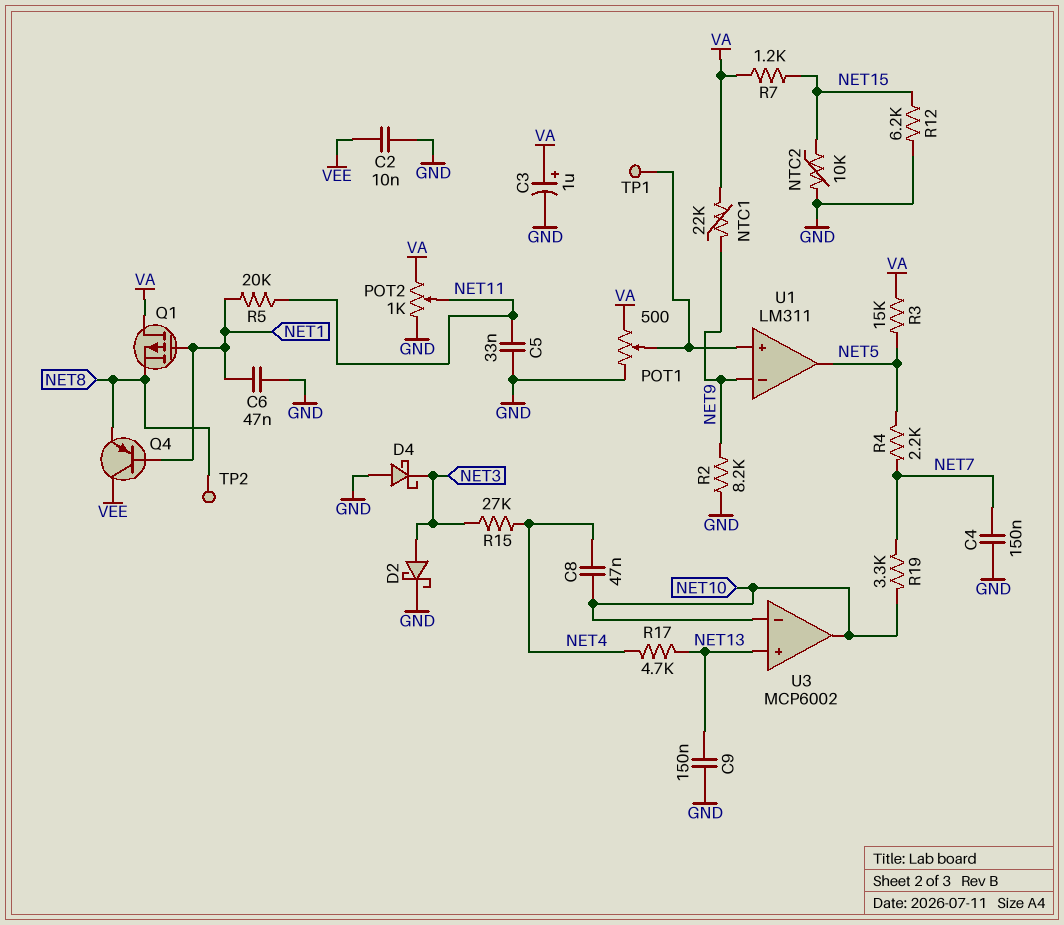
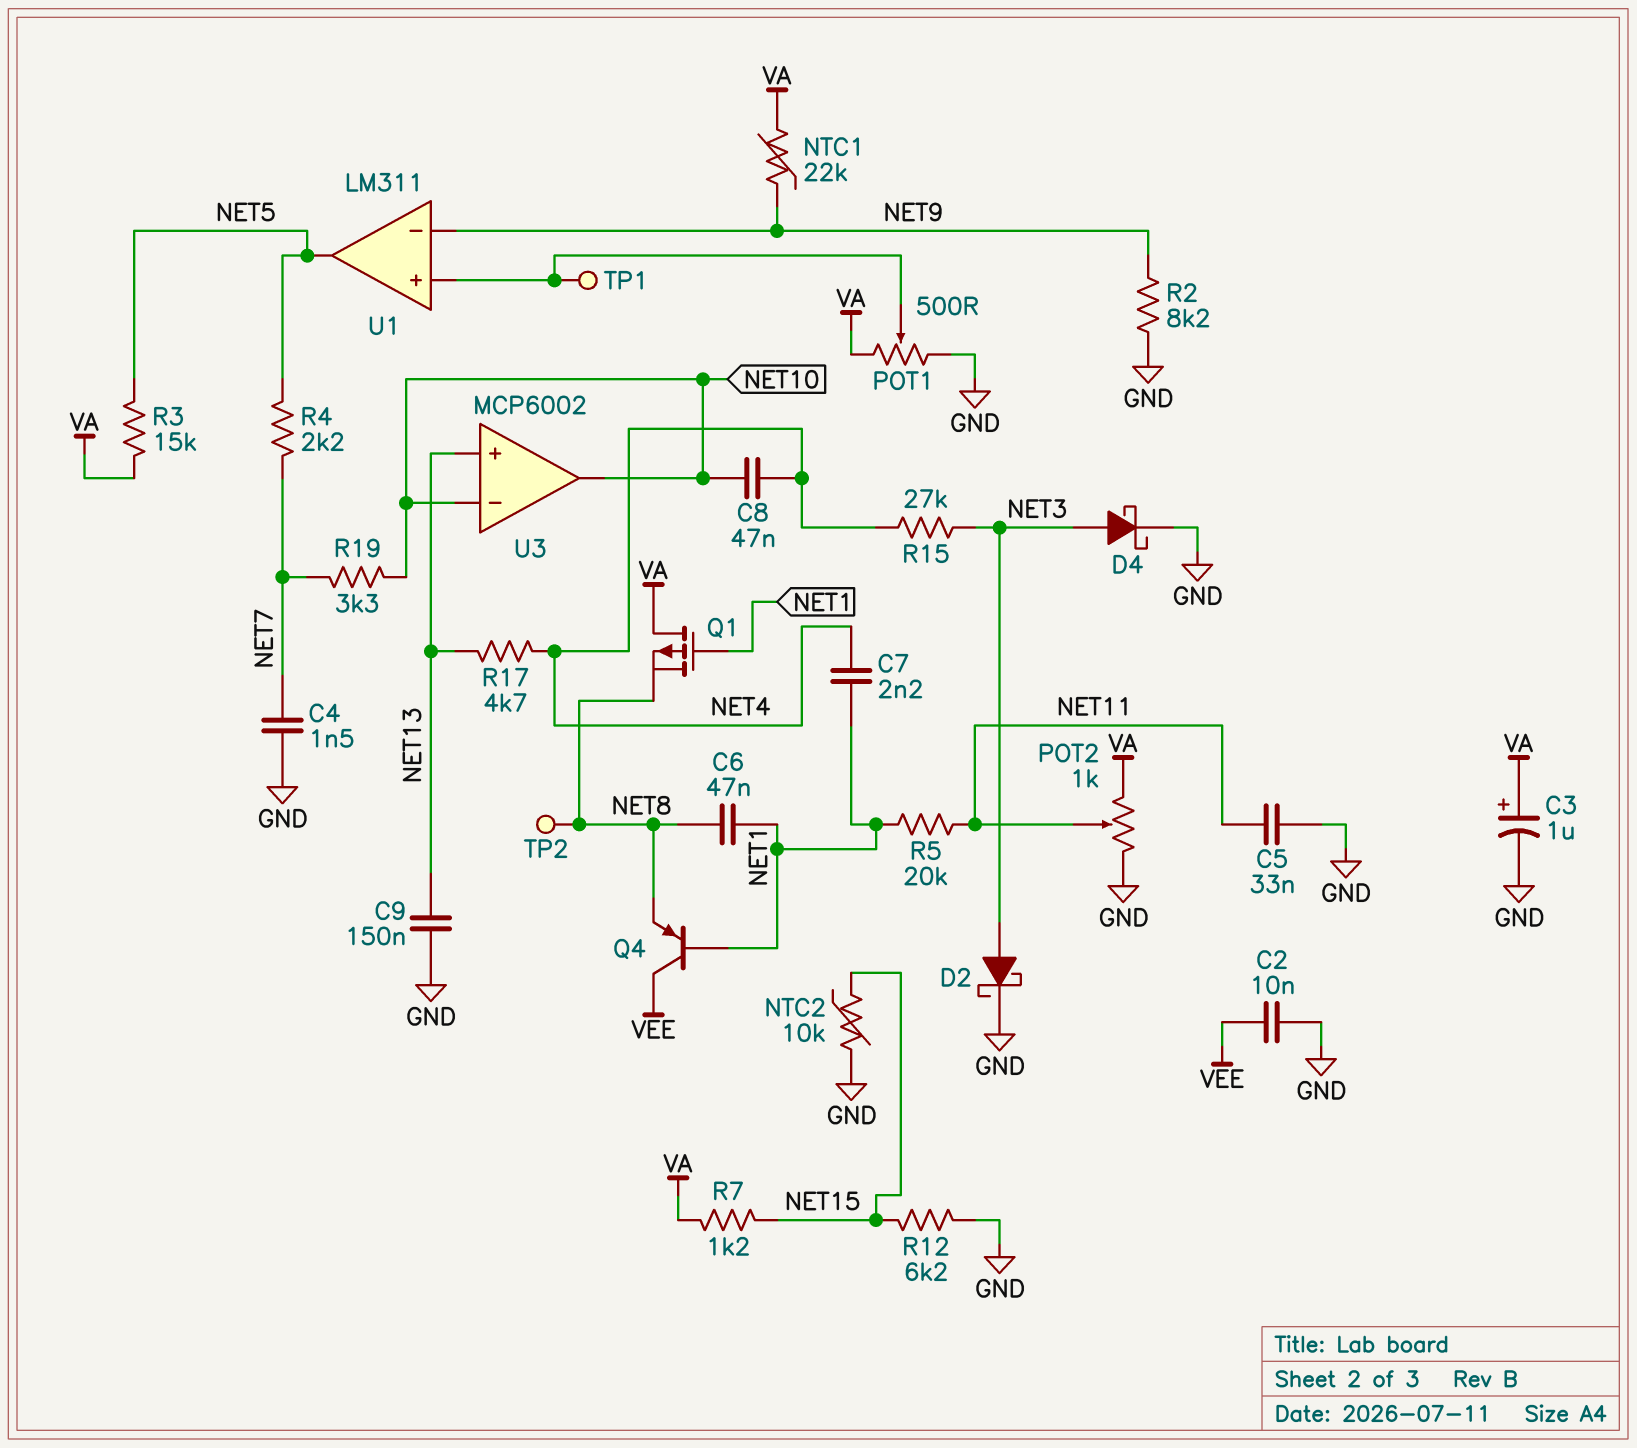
C4: 150nF (GND, NET7) -> 1.5nF (GND, NET7)
C6: 47nF (GND, NET1) -> 47nF (NET1, NET8)
C7: none -> 2.2nF (NET1, NET4)
D4: schottky (A GND, K NET3) -> schottky (A NET3, K GND)

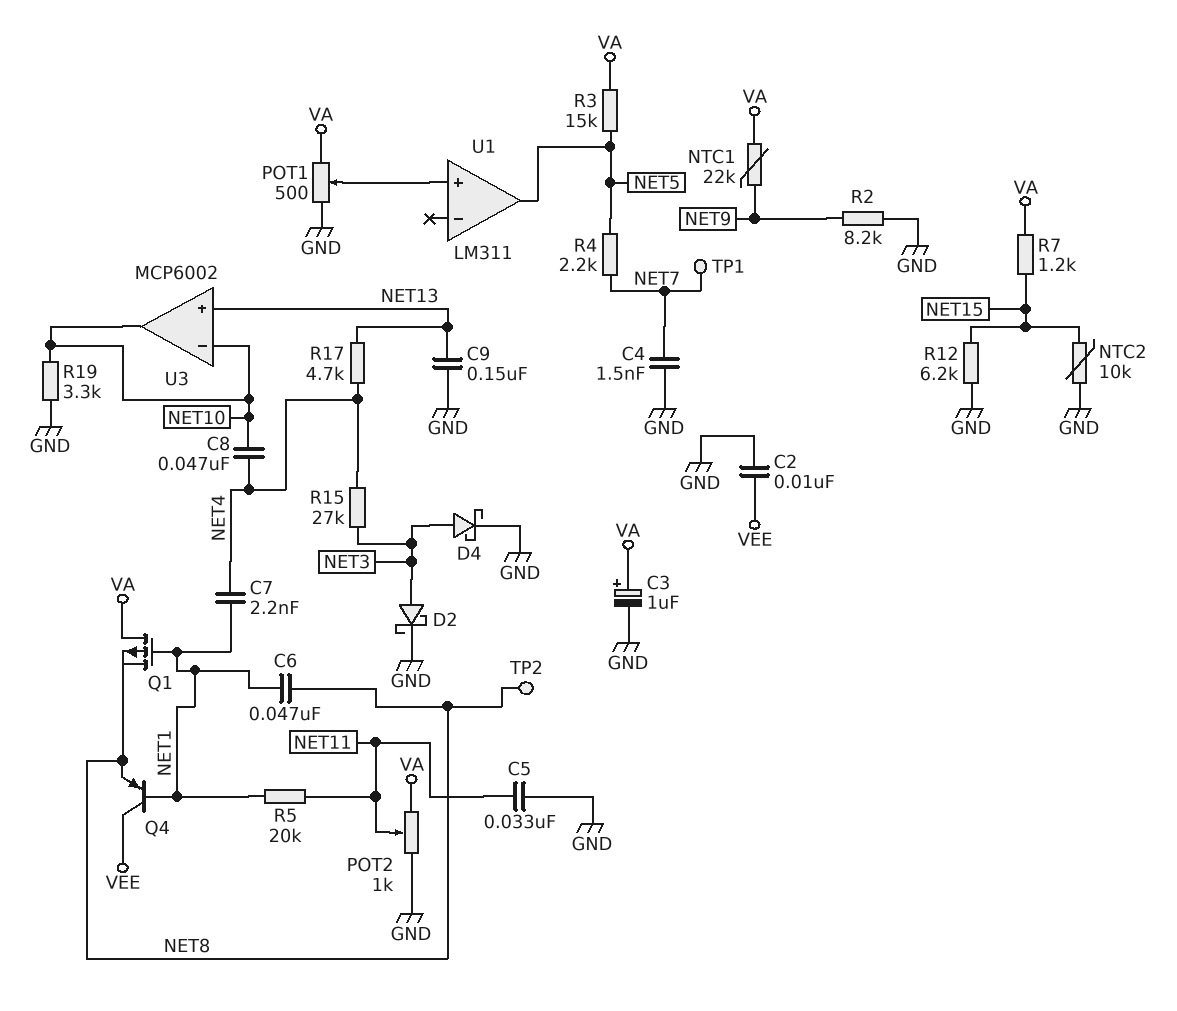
R19: 3.3k (NET7, NET10) -> 3.3k (GND, NET10)
TP1: test point (U1/in+) -> test point (NET7)
U1 pin in-: NET9 -> none

